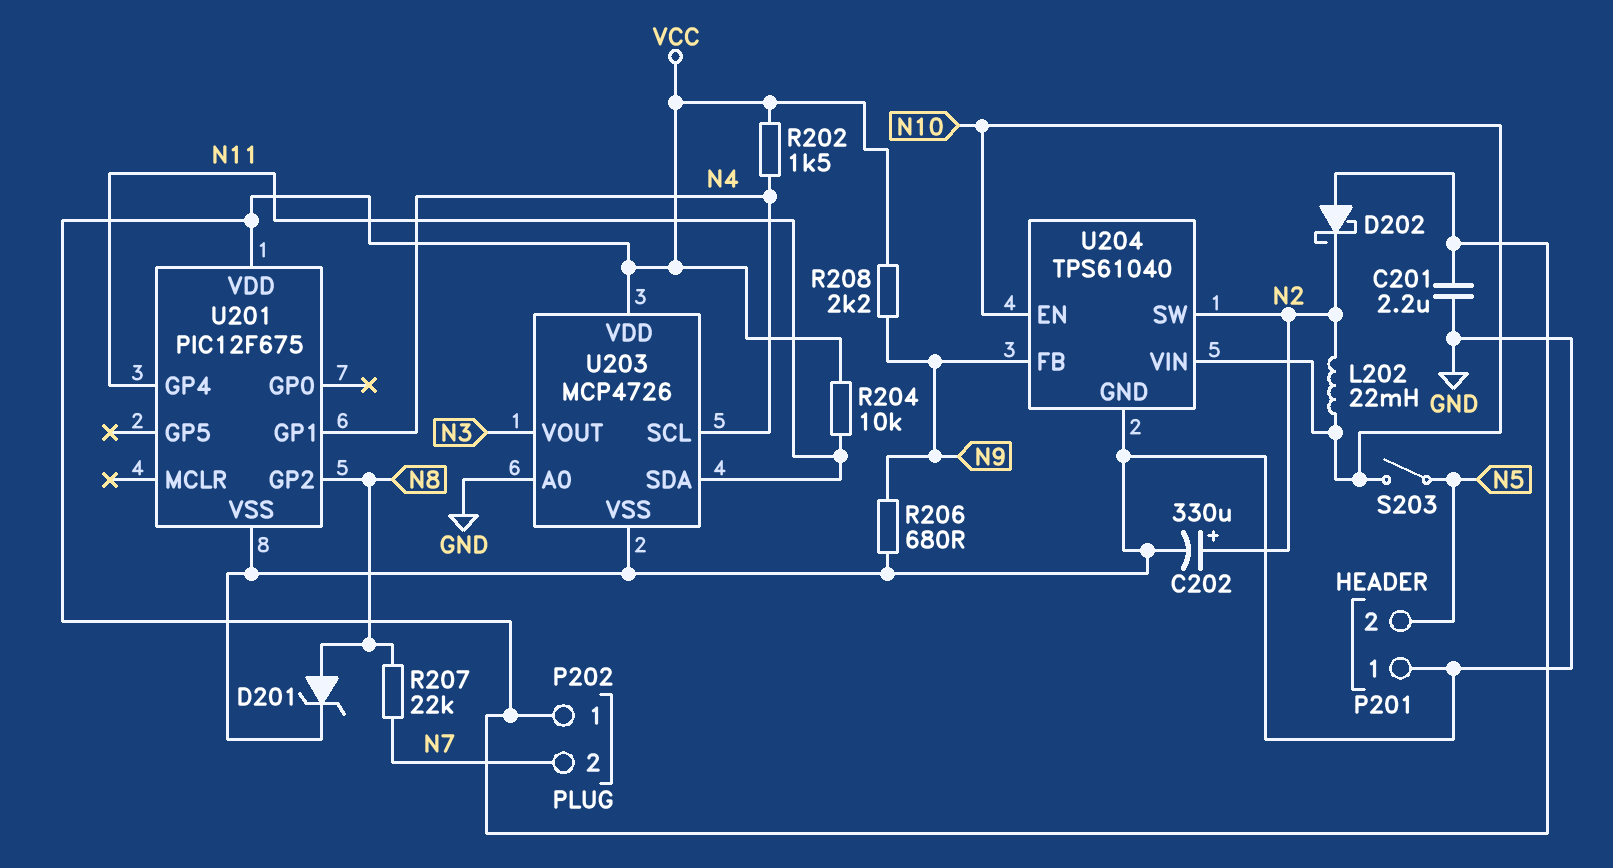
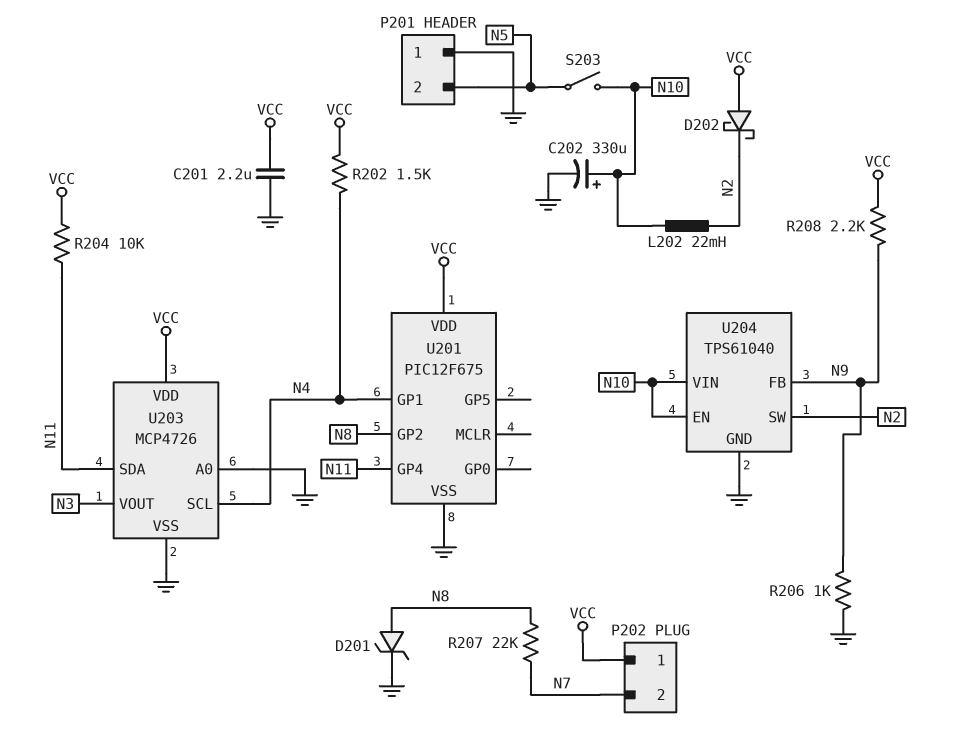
C202: 330uF (plus N2, minus GND) -> 330uF (plus N10, minus GND)
R206: 680 (GND, N9) -> 1k (GND, N9)

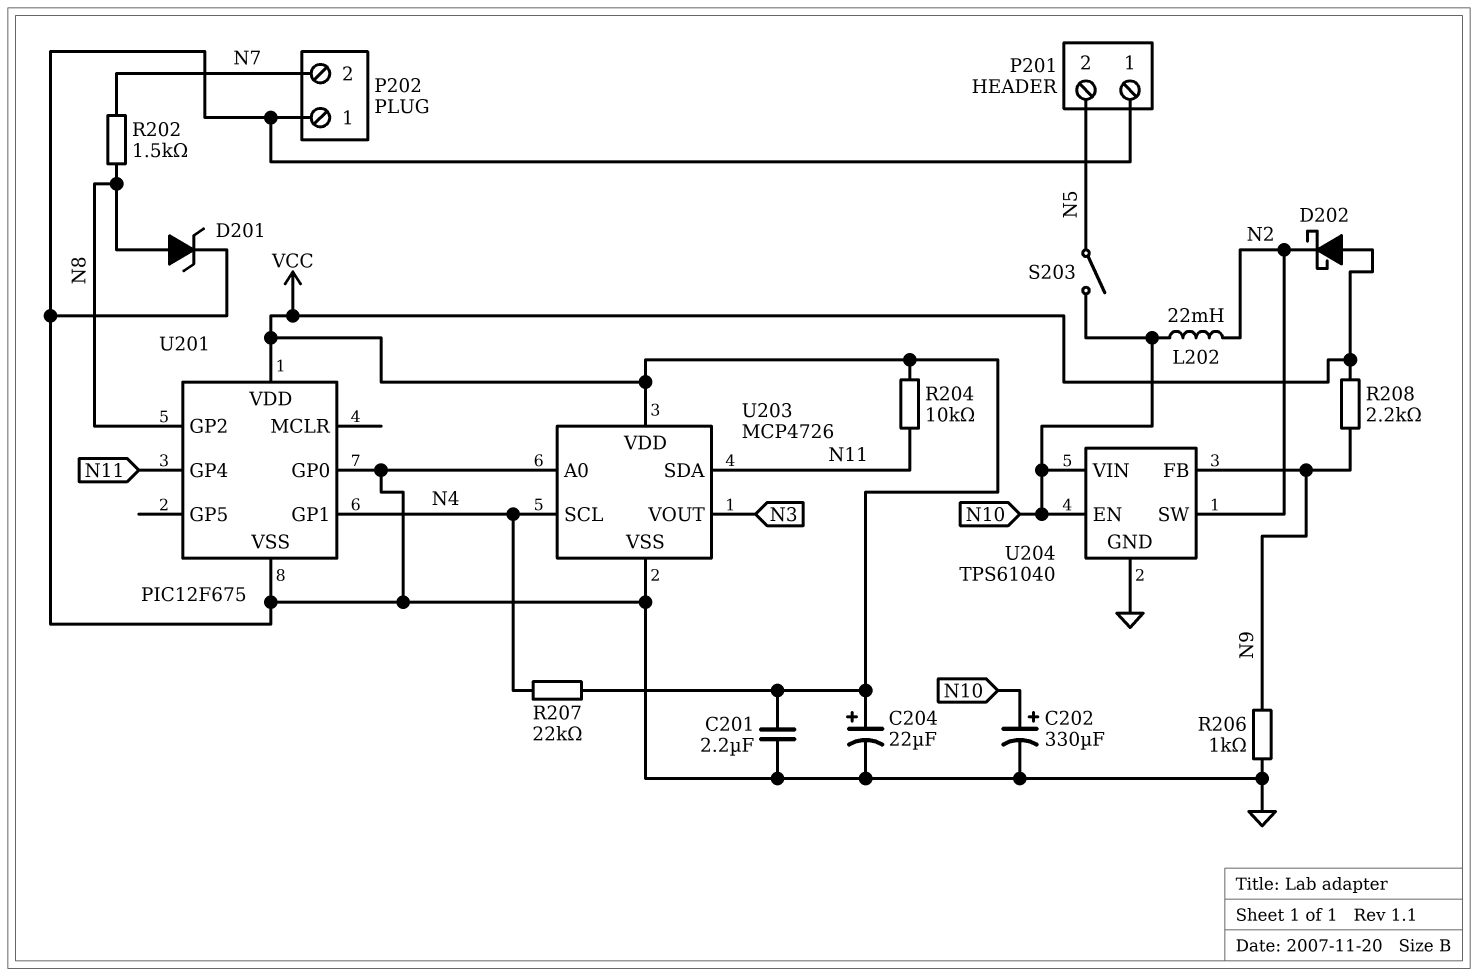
C204: none -> 22uF (plus VCC, minus GND)
P202 pin 1: VCC -> GND
R202: 1.5k (N4, VCC) -> 1.5k (N7, N8)
R207: 22k (N7, N8) -> 22k (N4, VCC)
U201 pin GP0: none -> GND

